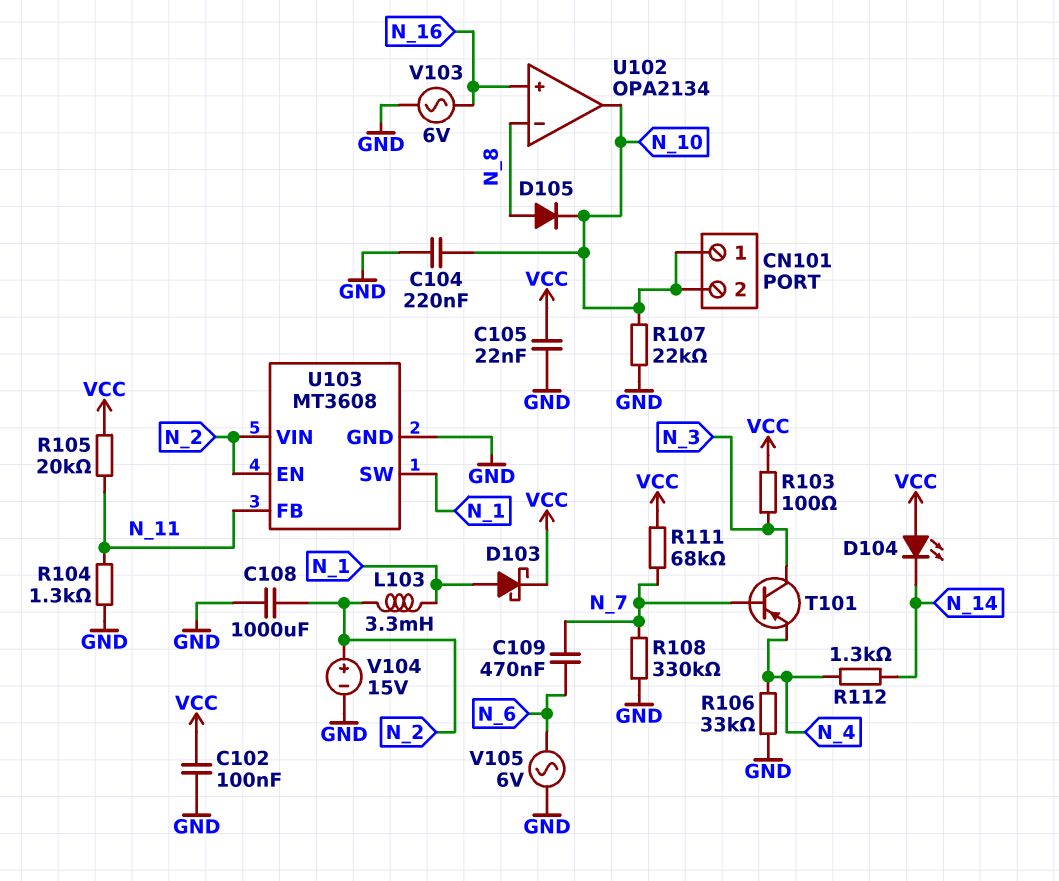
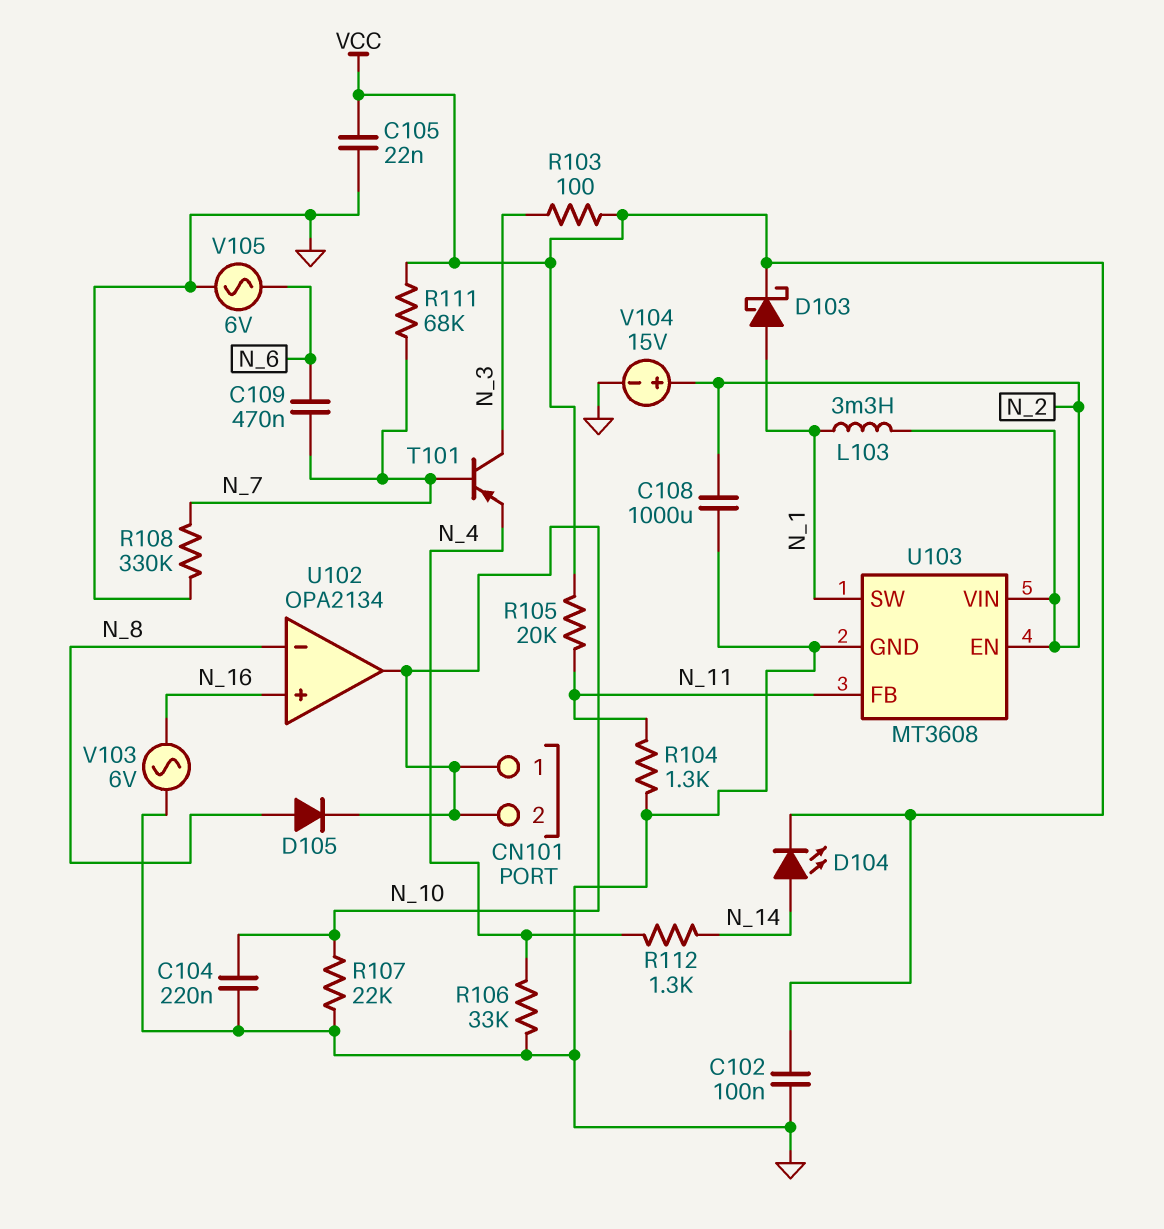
D104: LED (A VCC, K N_14) -> LED (A N_14, K VCC)

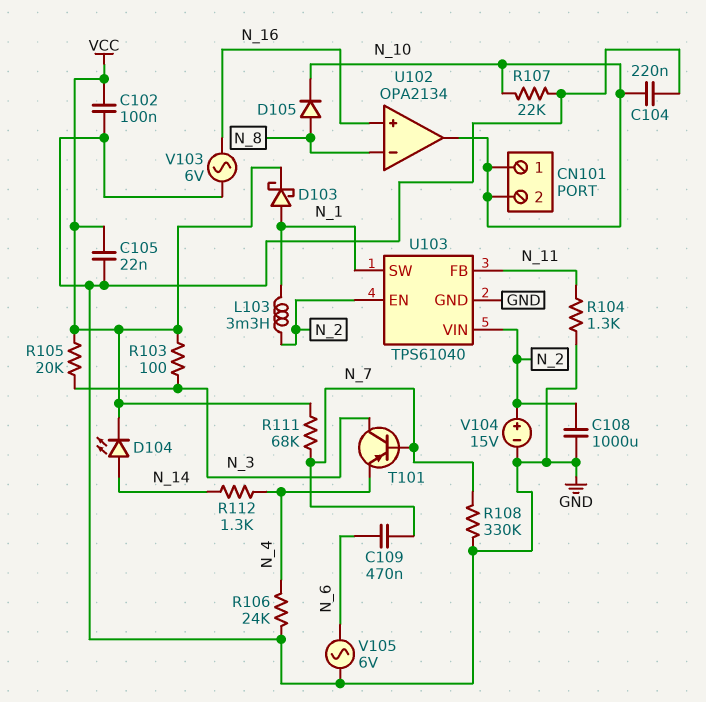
R105: 20k (N_11, VCC) -> 20k (N_3, VCC)
R106: 33k (GND, N_4) -> 24k (GND, N_4)
U103: MT3608 -> TPS61040

